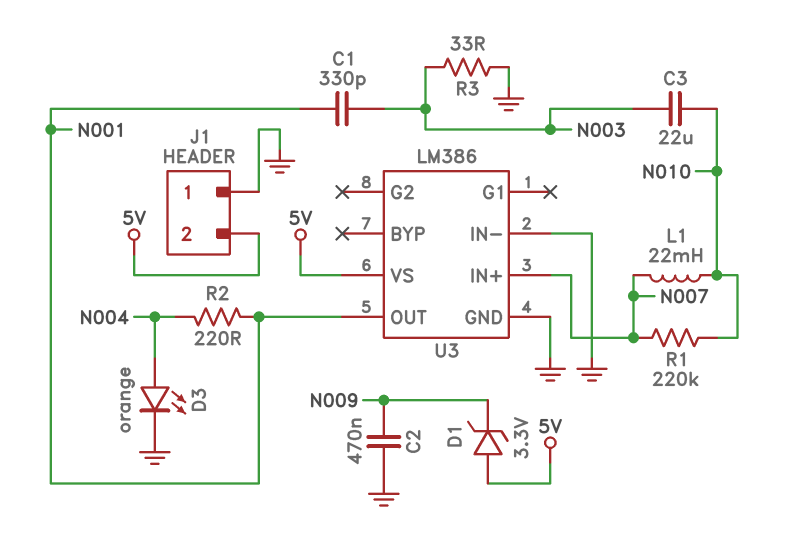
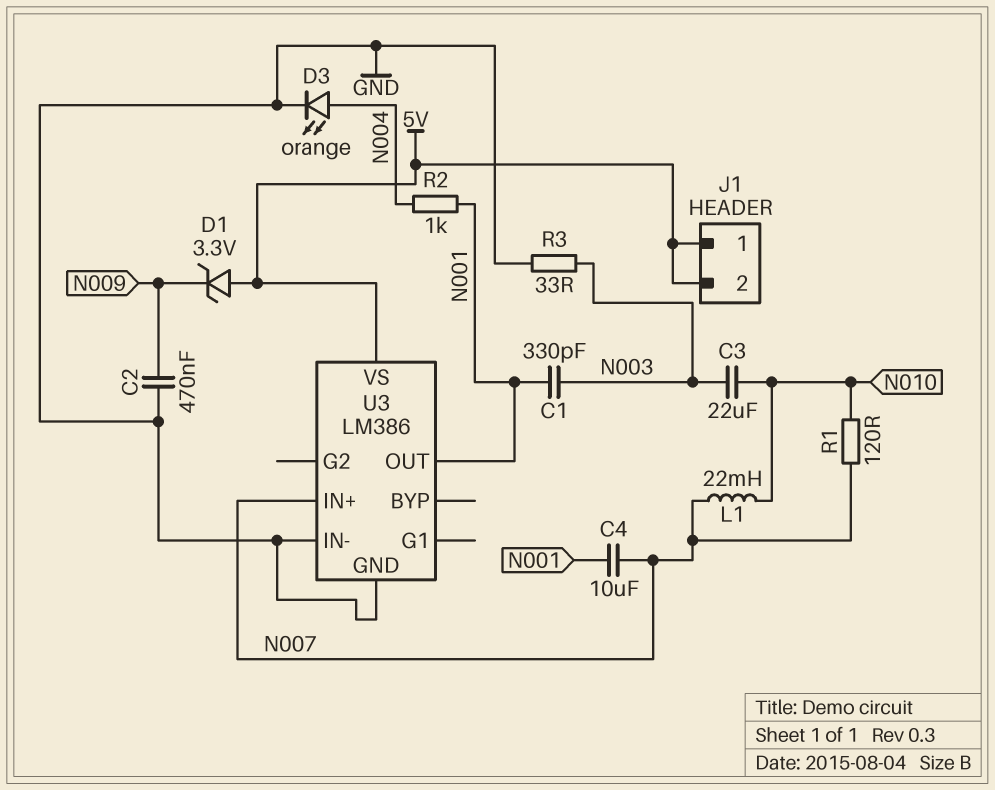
C4: none -> 10uF (N001, N007)
J1 pin 1: GND -> 5V
R1: 220k (N007, N010) -> 120 (N007, N010)
R2: 220 (N001, N004) -> 1k (N001, N004)

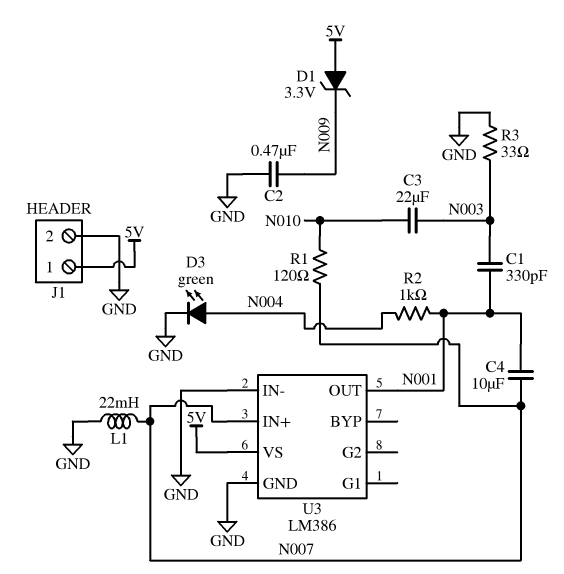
D3: LED orange (A N004, K GND) -> LED green (A N004, K GND)
J1 pin 2: 5V -> GND
L1: 22mH (N007, N010) -> 22mH (GND, N007)

